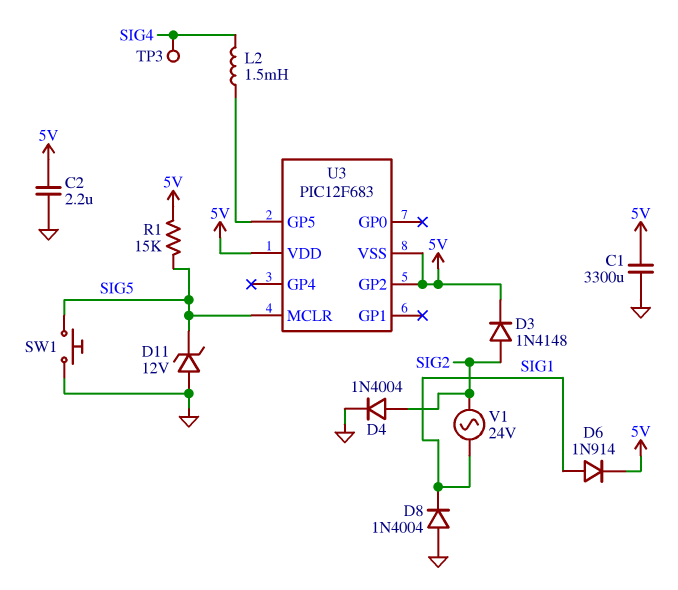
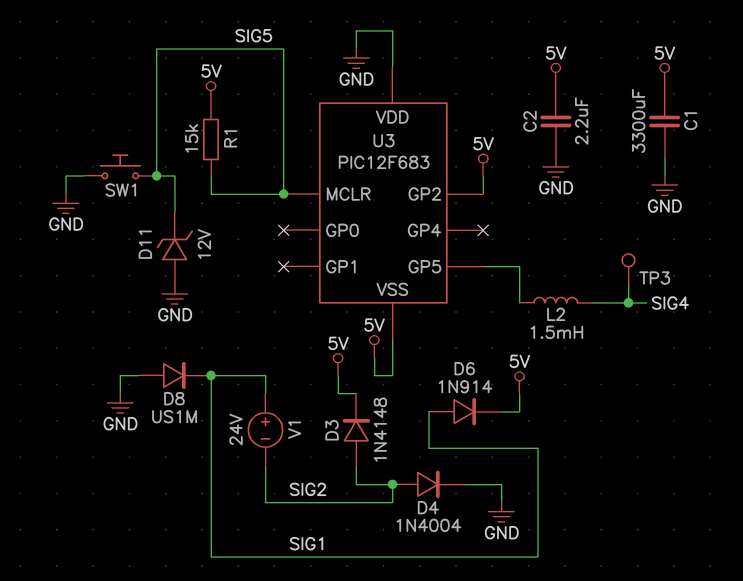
D8: diode 1N4004 (A GND, K SIG1) -> diode US1M (A GND, K SIG1)
U3 pin VDD: 5V -> GND
V1: AC 24V (SIG1, SIG2) -> 24V (plus SIG1, minus SIG2)

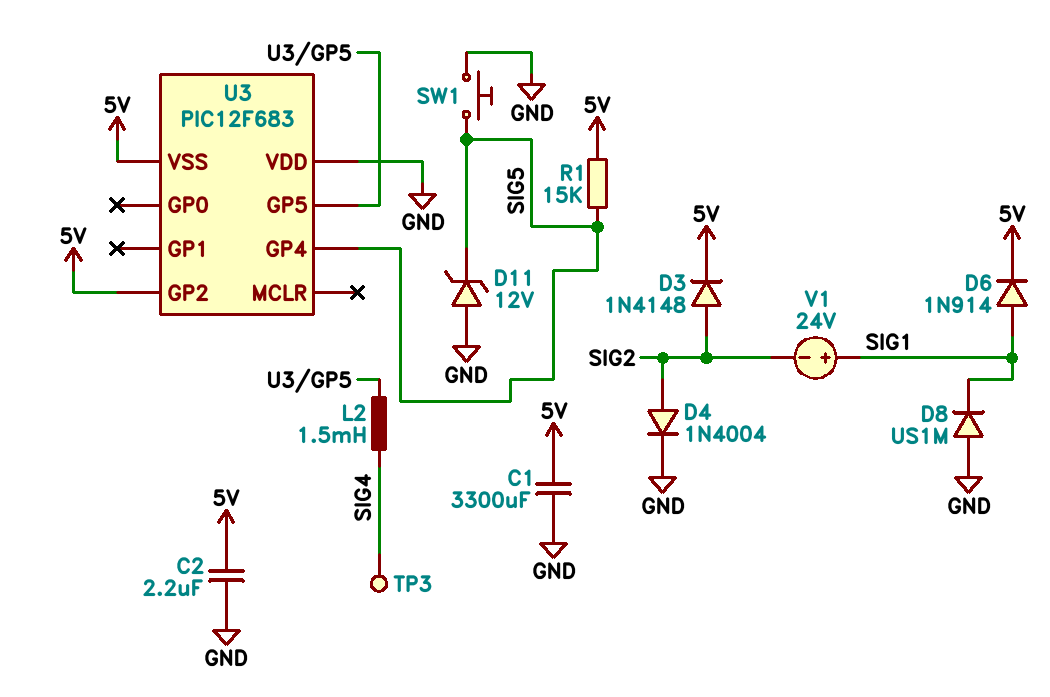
U3 pin GP4: none -> SIG5
U3 pin MCLR: SIG5 -> none

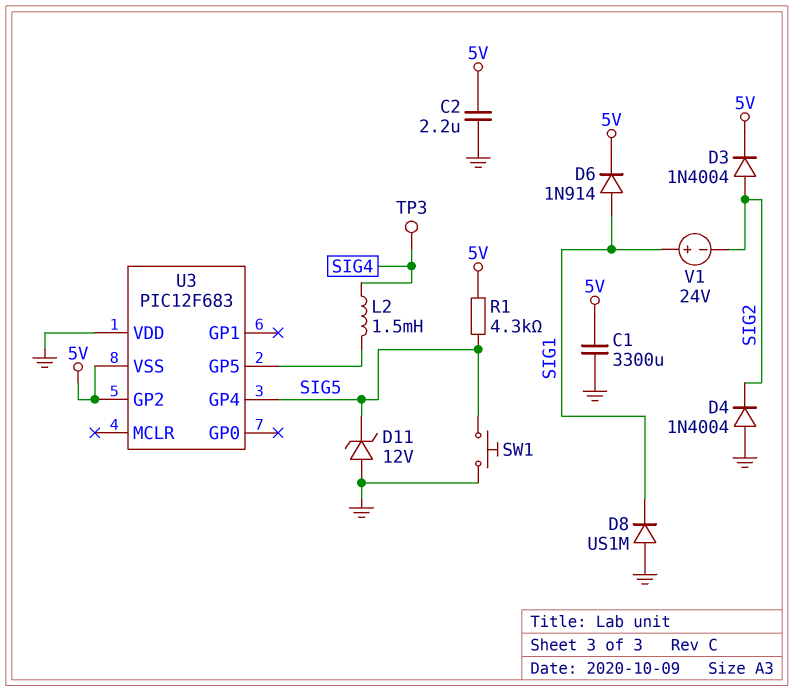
D3: diode 1N4148 (A SIG2, K 5V) -> diode 1N4004 (A SIG2, K 5V)
D4: diode 1N4004 (A SIG2, K GND) -> diode 1N4004 (A GND, K SIG2)
R1: 15k (5V, SIG5) -> 4.3k (5V, SIG5)

